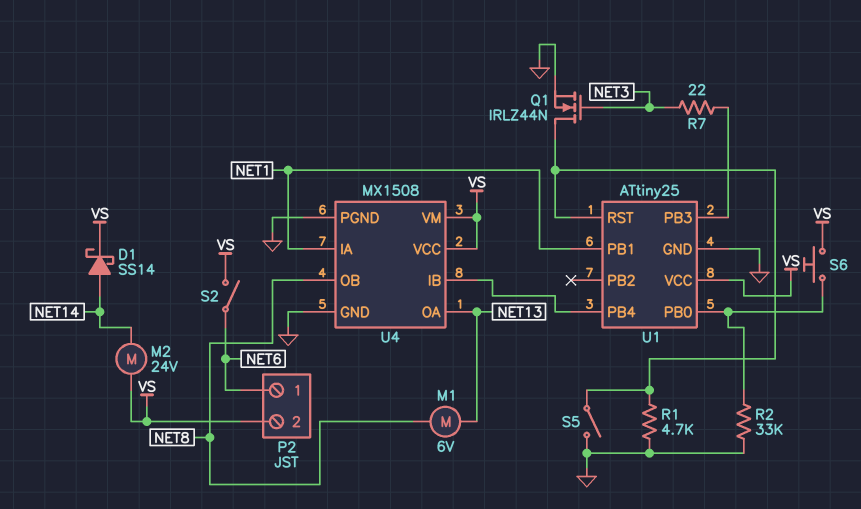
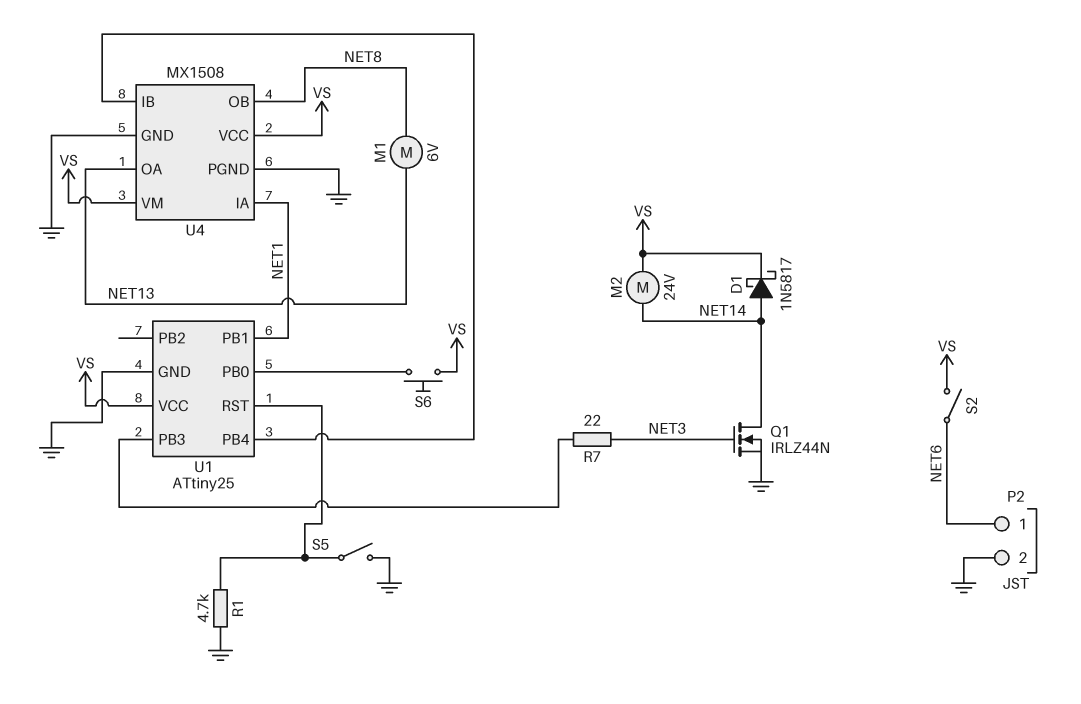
D1: schottky SS14 (A NET14, K VS) -> schottky 1N5817 (A NET14, K VS)
P2 pin 2: VS -> GND
Q1: NMOS IRLZ44N (G NET3, D U1/RST, S GND) -> NMOS IRLZ44N (G NET3, D NET14, S GND)
R2: 33k (GND, U1/PB0) -> none

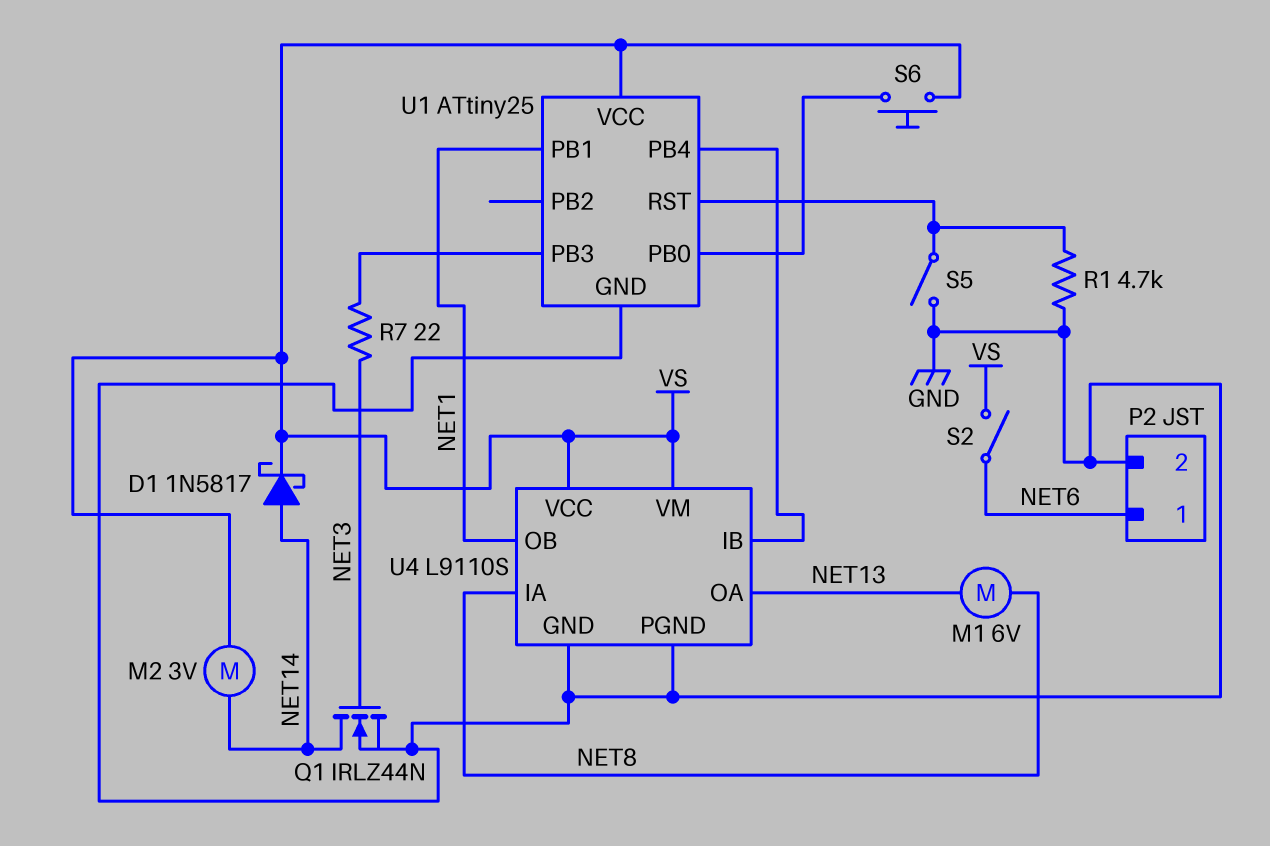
M2: motor 24V (NET14, VS) -> motor 3V (NET14, VS)
U4: MX1508 -> L9110S
U4 pin IA: NET1 -> NET8
U4 pin OB: NET8 -> NET1

